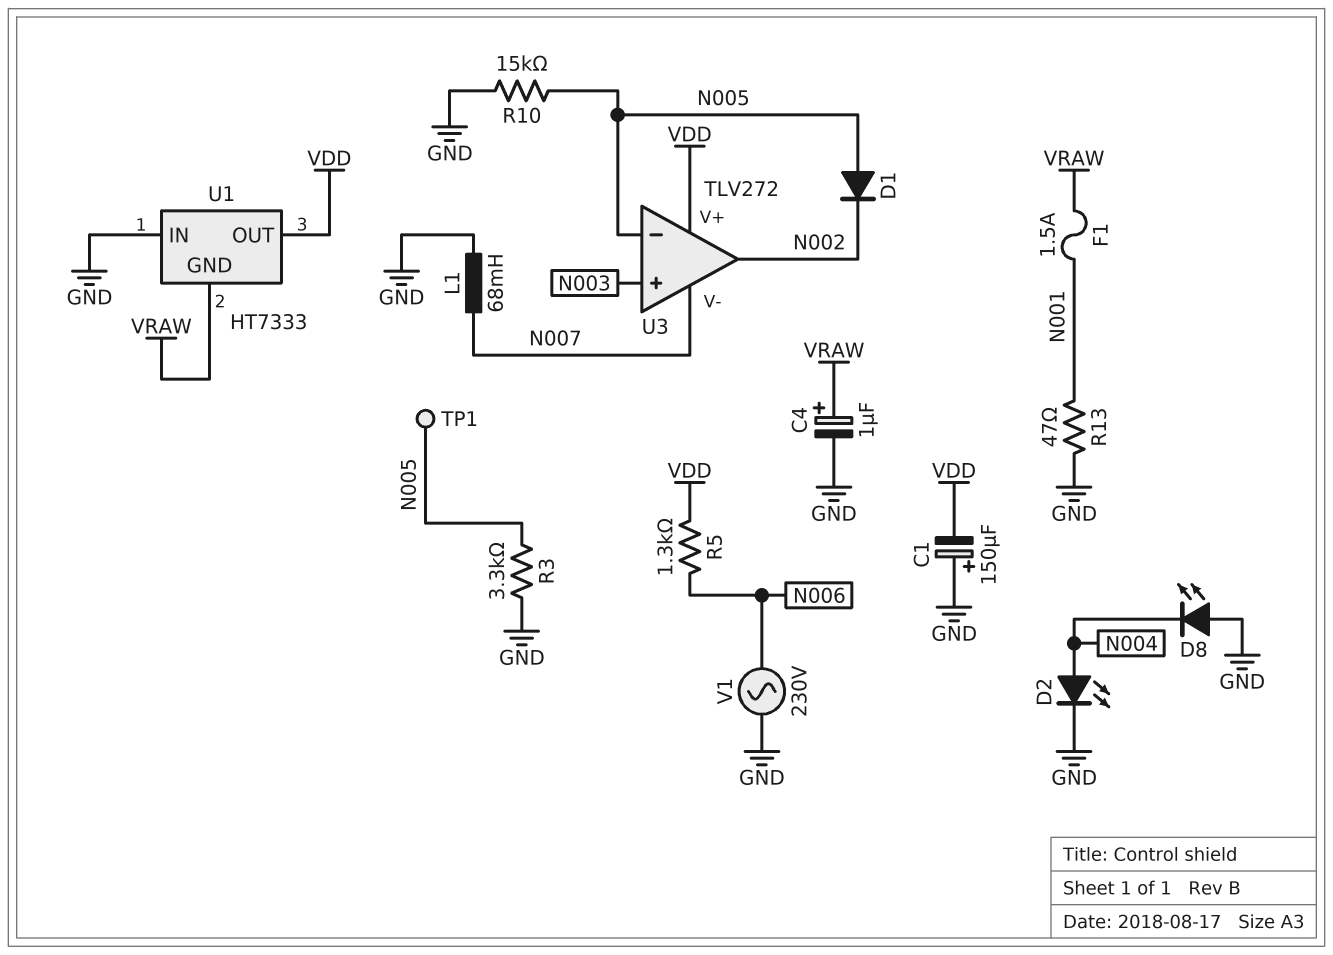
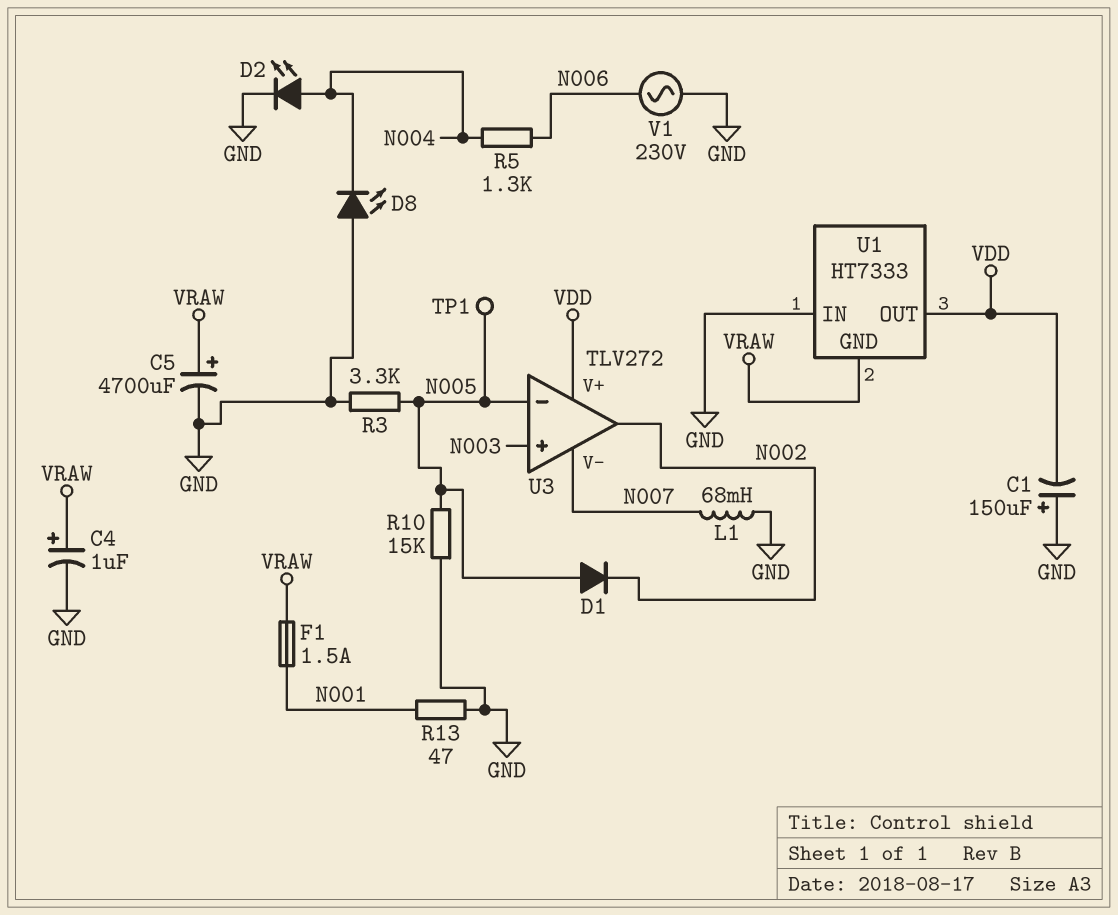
C5: none -> 4700uF (plus VRAW, minus GND)
R5: 1.3k (N006, VDD) -> 1.3k (N004, N006)

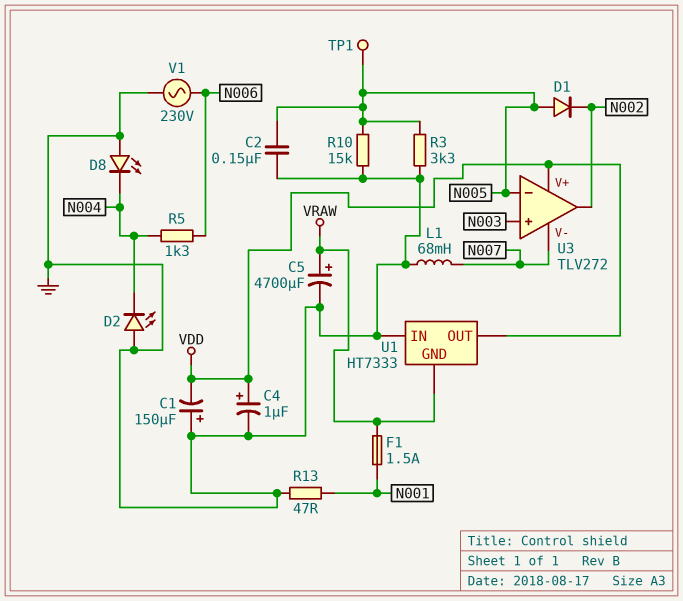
C2: none -> 150nF (GND, N005)
C4: 1uF (plus VRAW, minus GND) -> 1uF (plus VDD, minus GND)
D2: LED (A N004, K GND) -> LED (A GND, K N004)

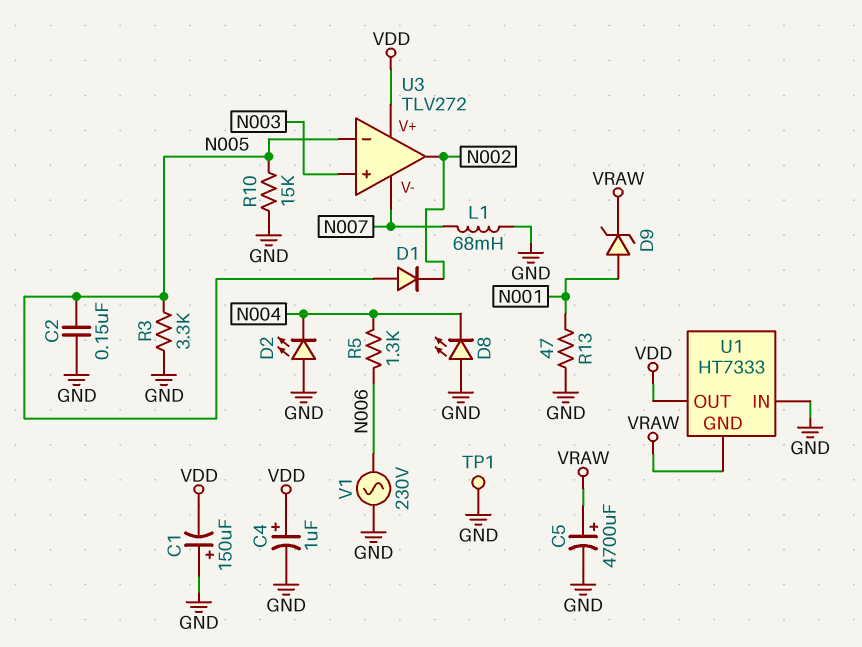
D9: none -> zener (A N001, K VRAW)
F1: 1.5A (N001, VRAW) -> none
TP1: test point (N005) -> test point (GND)

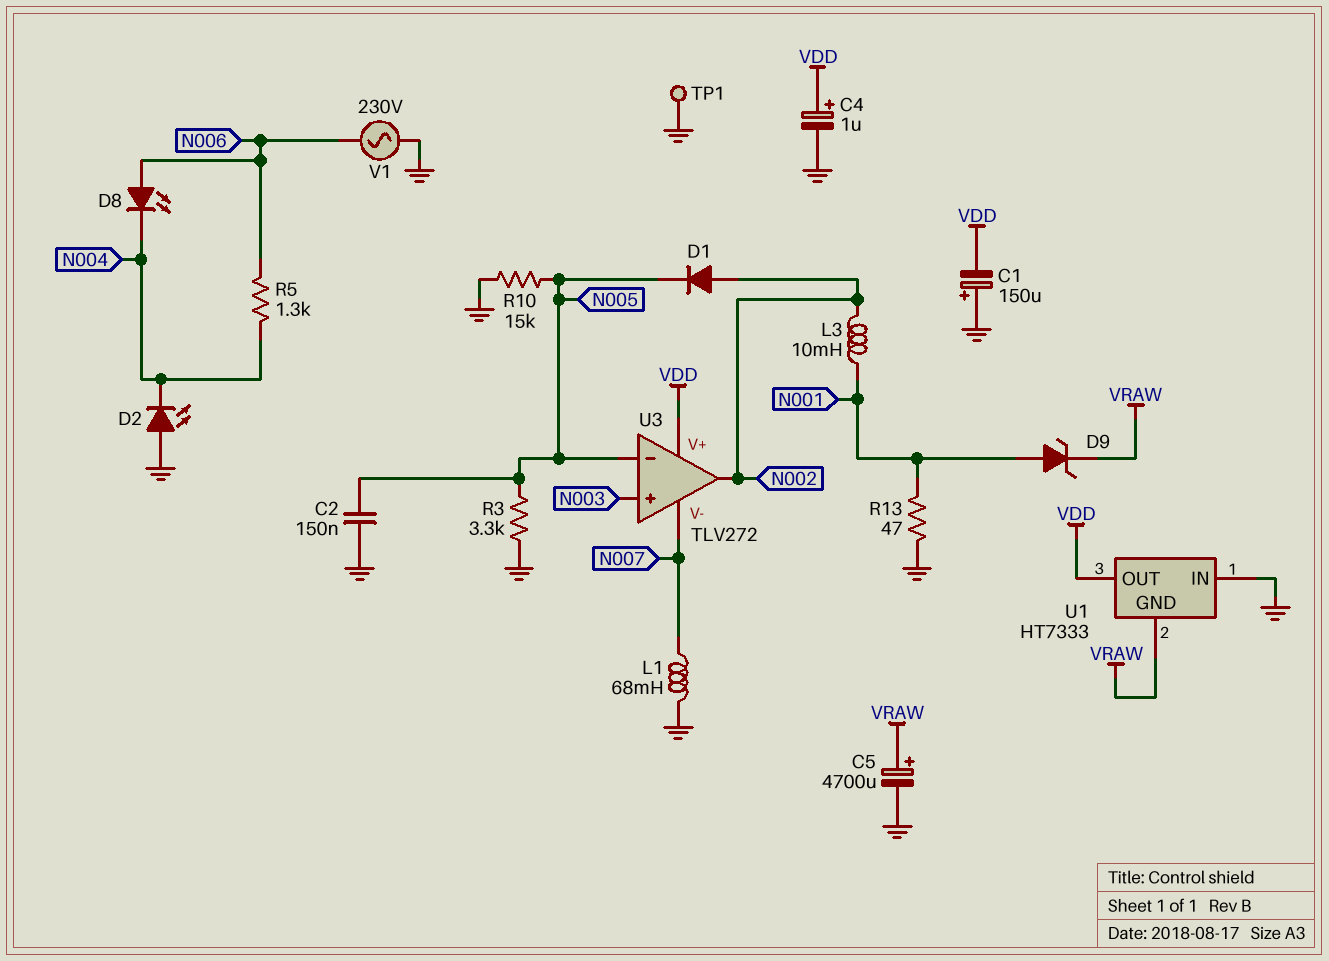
D1: diode (A N005, K N002) -> diode (A N002, K N005)
D8: LED (A GND, K N004) -> LED (A N006, K N004)
L3: none -> 10mH (N001, N002)

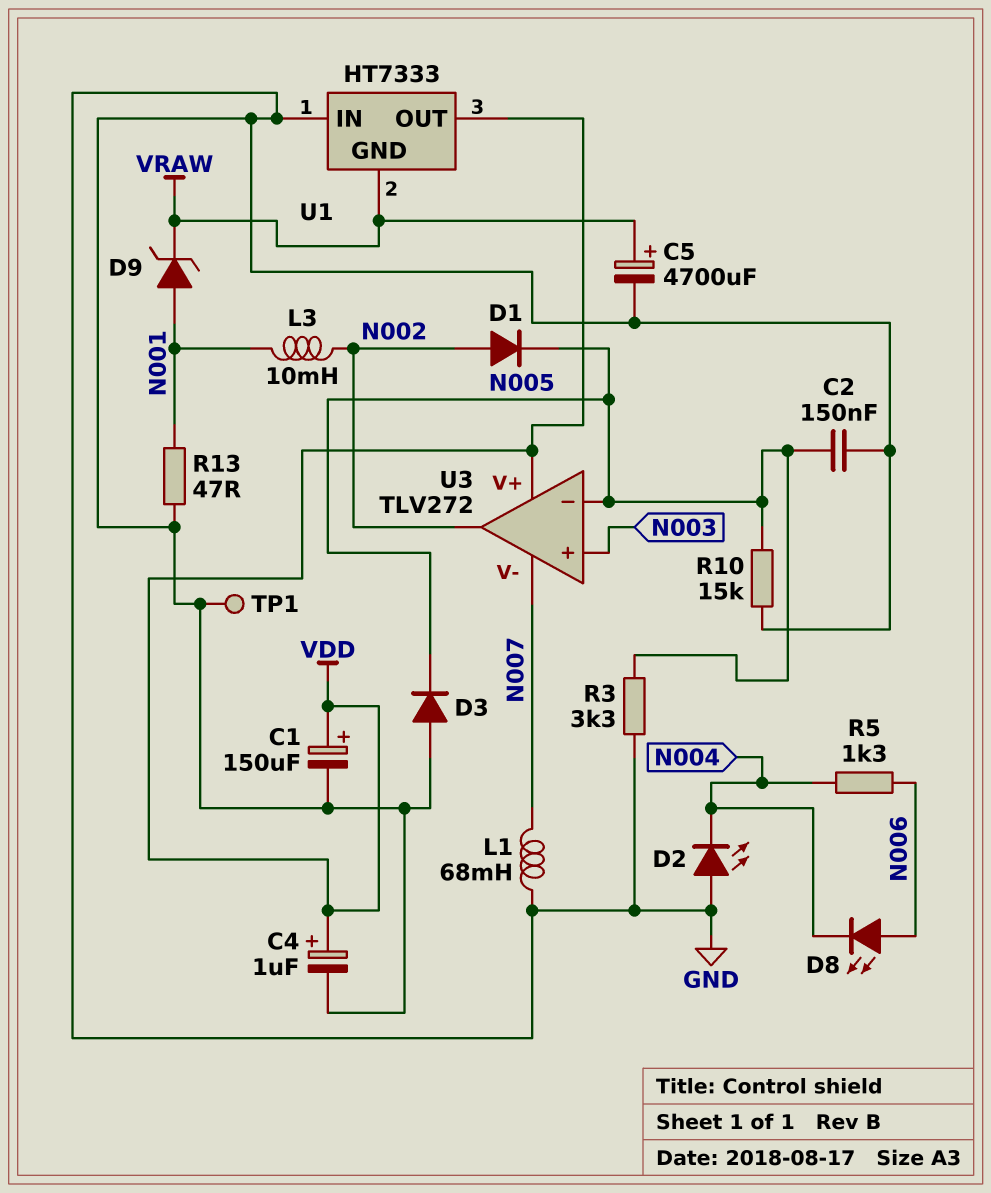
C1: 150uF (plus GND, minus VDD) -> 150uF (plus VDD, minus GND)
D3: none -> diode (A GND, K N005)
V1: AC 230V (GND, N006) -> none

